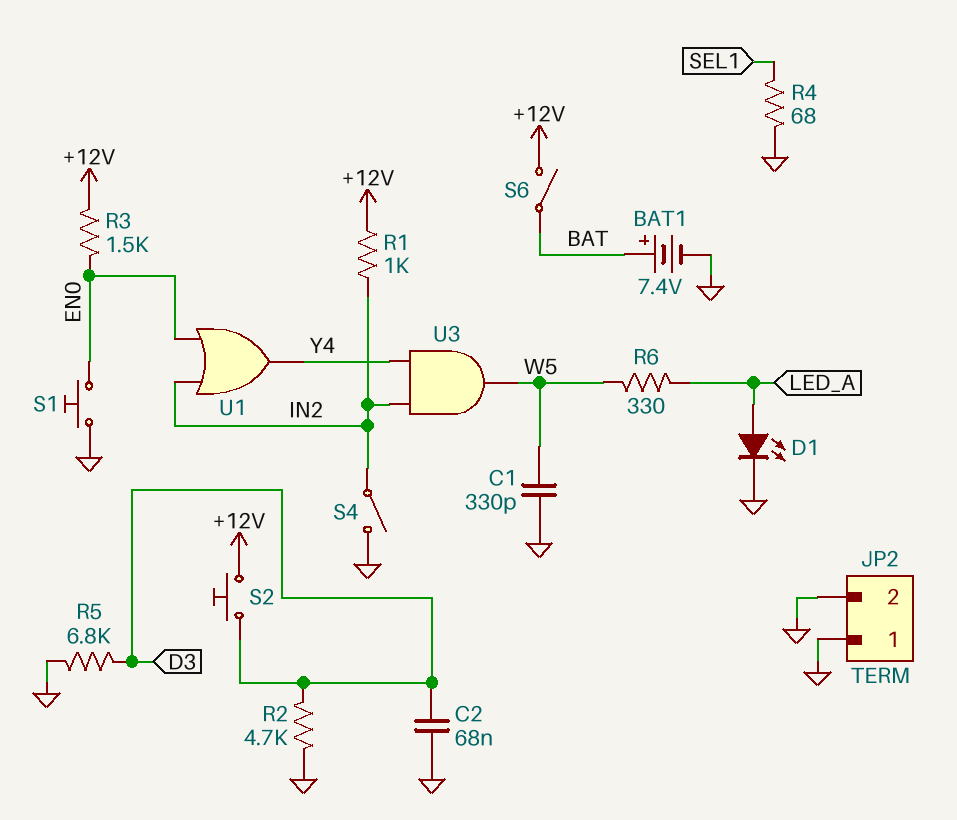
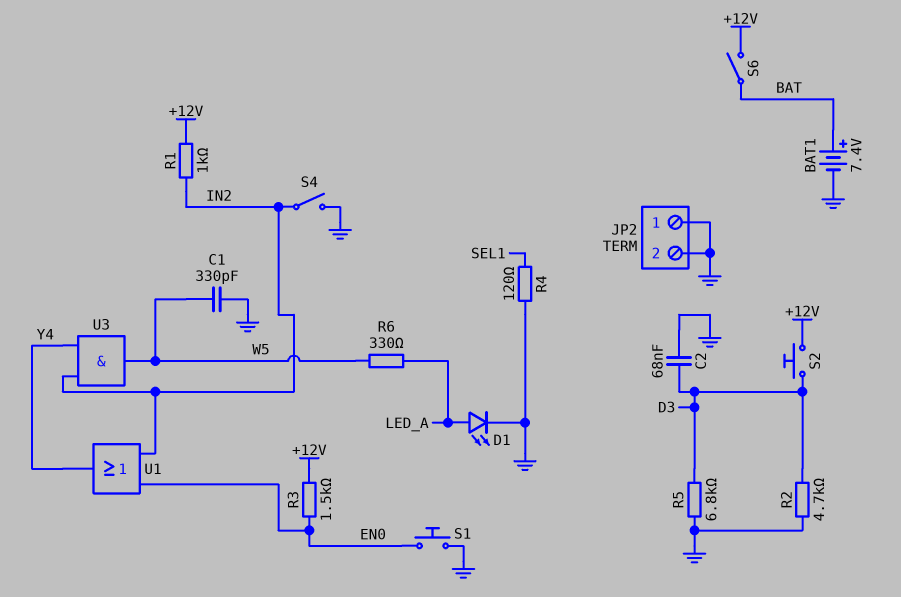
R4: 68 (GND, SEL1) -> 120 (GND, SEL1)

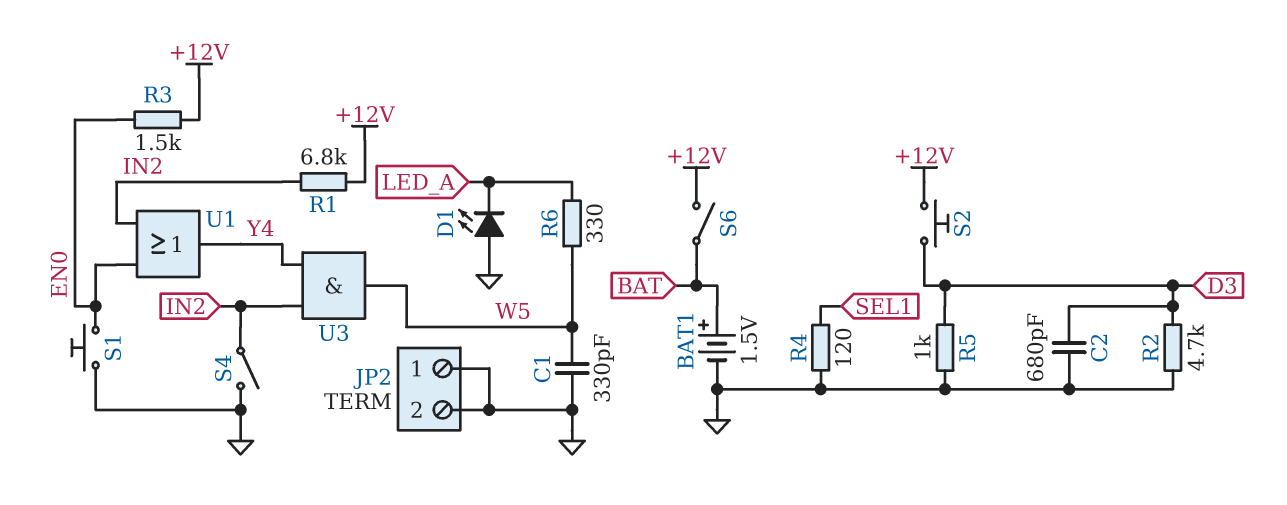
BAT1: 7.4V (plus BAT, minus GND) -> 1.5V (plus BAT, minus GND)
C2: 68nF (D3, GND) -> 680pF (D3, GND)
D1: LED (A LED_A, K GND) -> LED (A GND, K LED_A)
R1: 1k (+12V, IN2) -> 6.8k (+12V, IN2)
R5: 6.8k (D3, GND) -> 1k (D3, GND)

